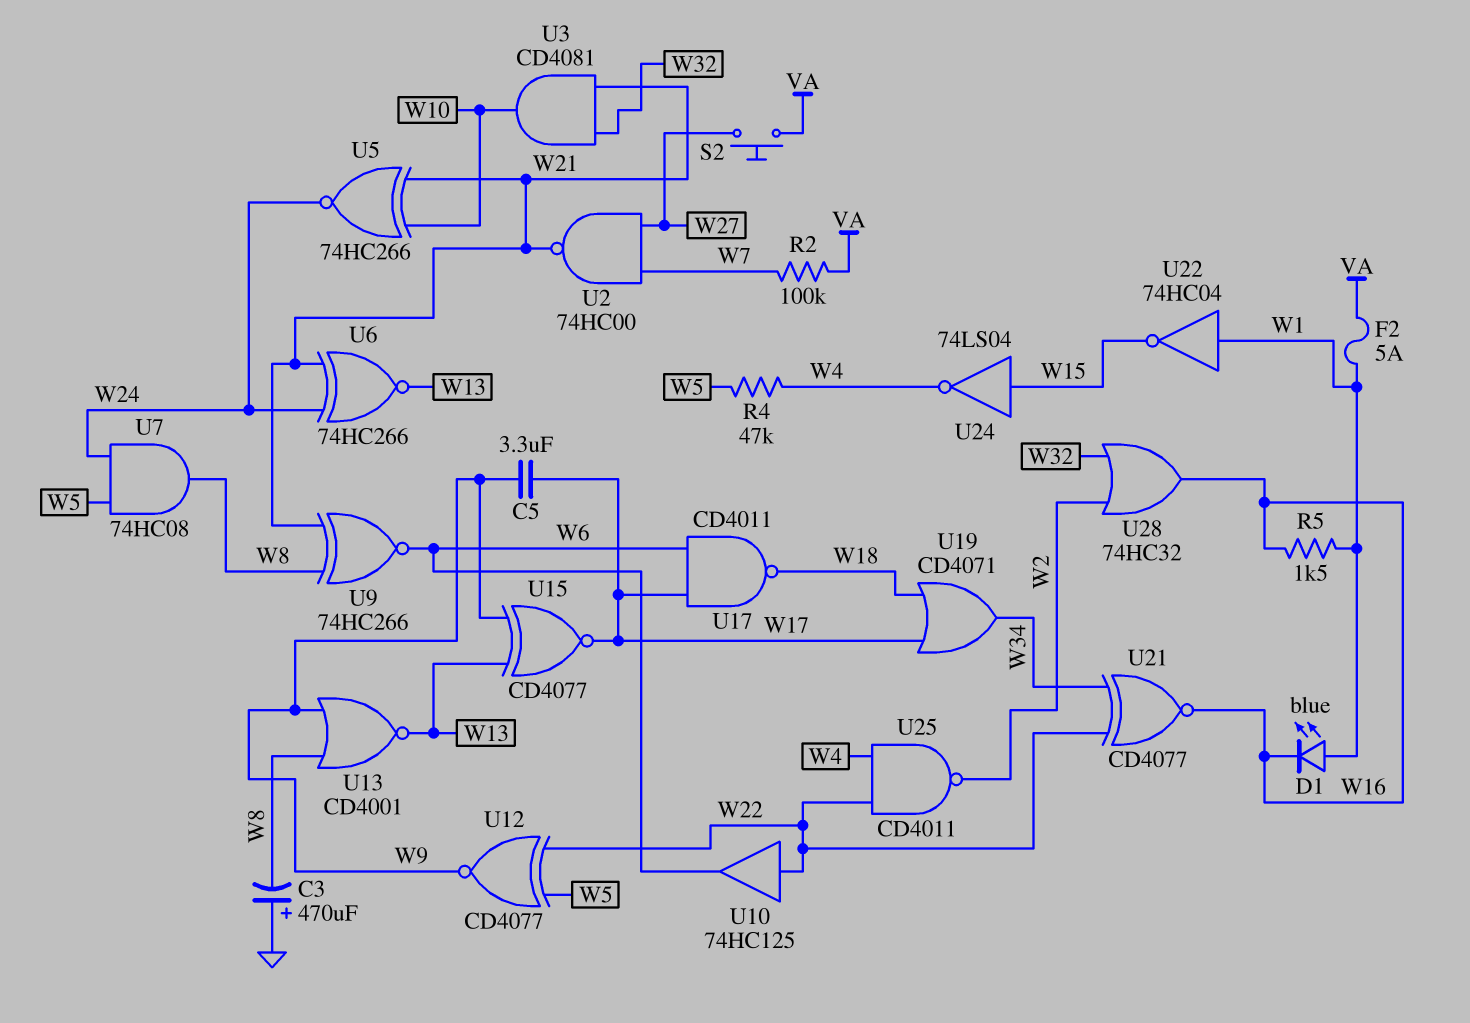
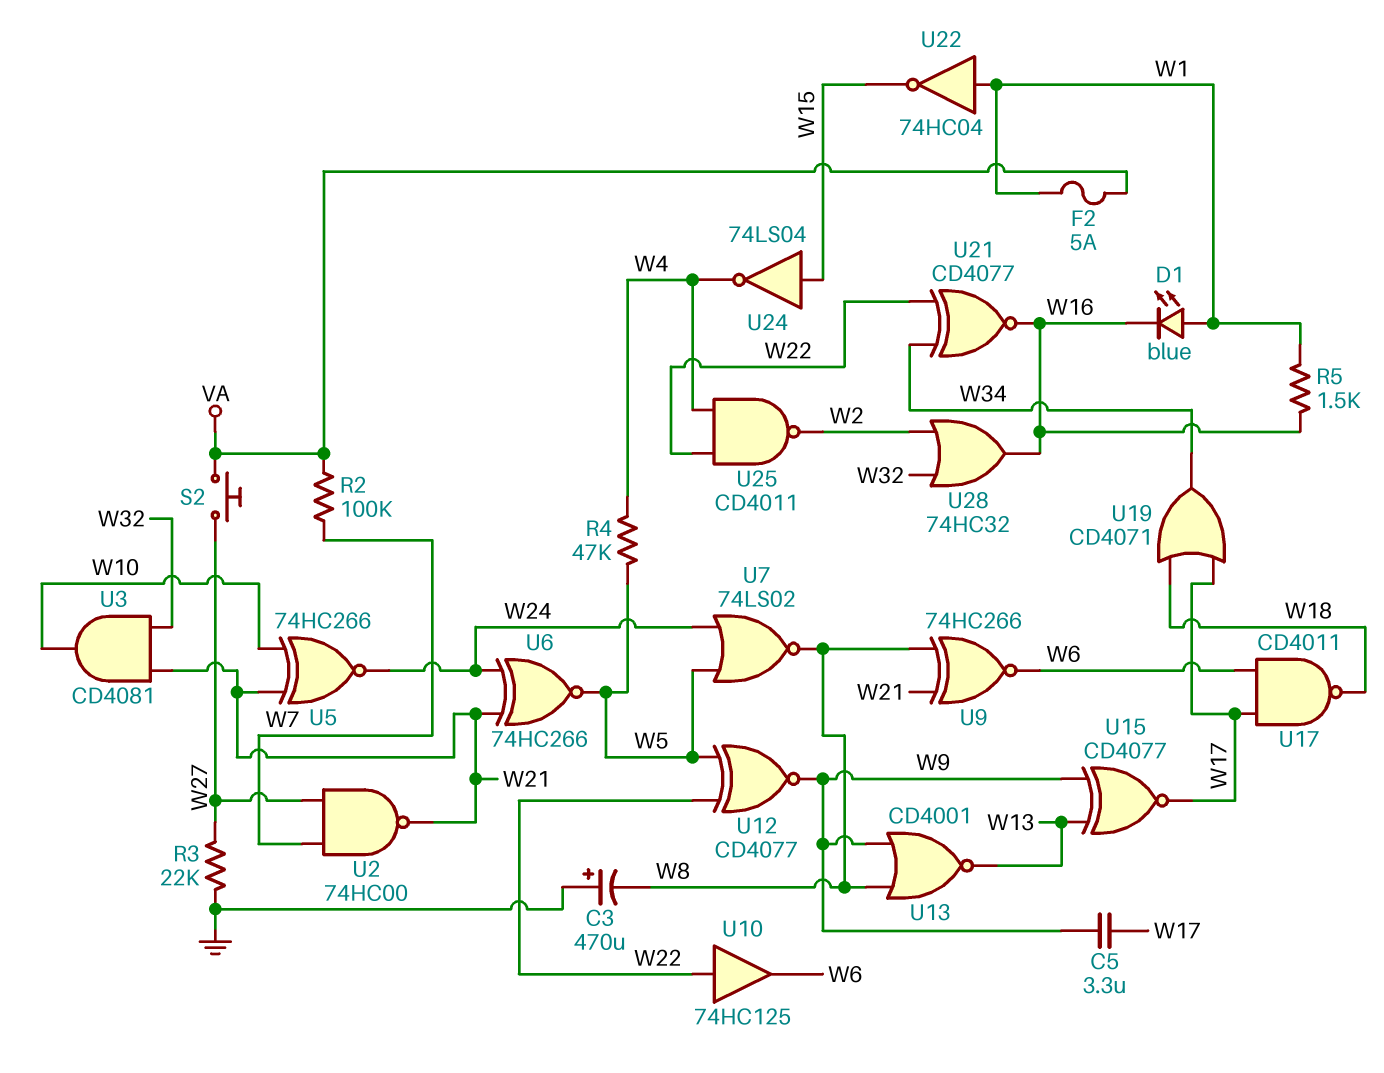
R3: none -> 22k (GND, W27)
U6: XNOR 74HC266 (in W21, in W24, out W13) -> XNOR 74HC266 (in W21, in W24, out W5)
U7: AND 74HC08 (in W5, in W24, out W8) -> NOR 74LS02 (in W5, in W24, out W8)

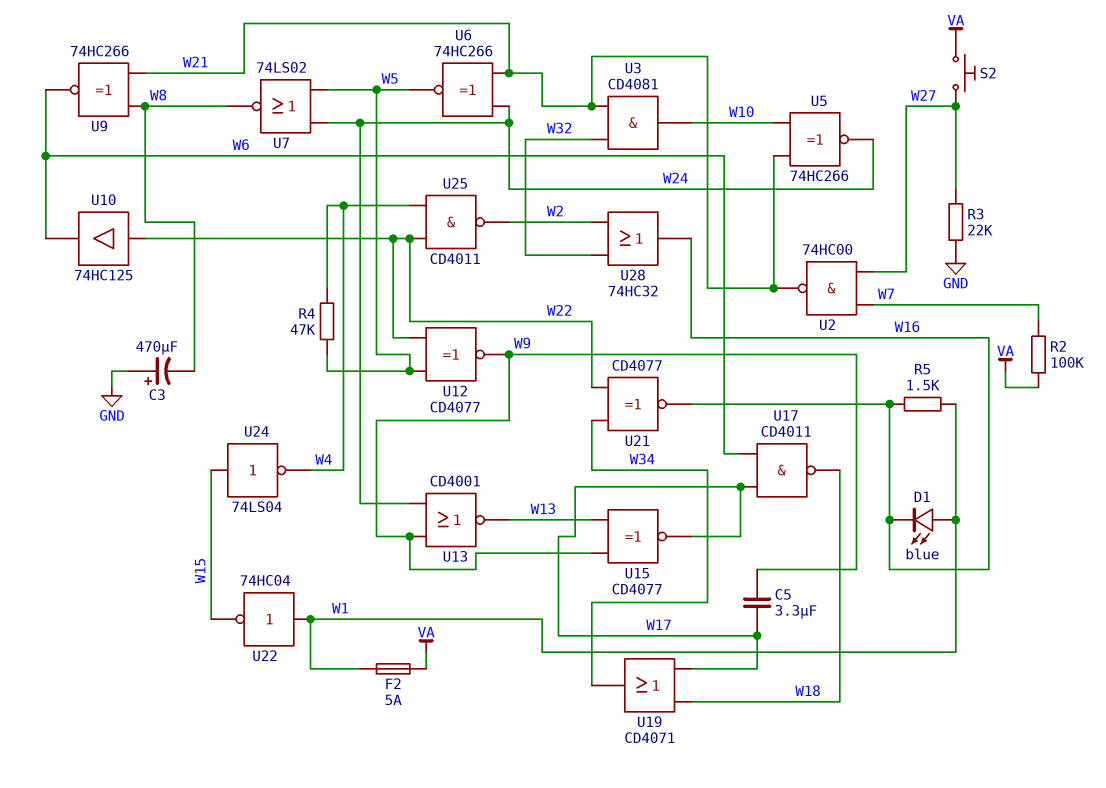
U13: NOR CD4001 (in W8, in W9, out W13) -> NOR CD4001 (in W9, in W24, out W13)

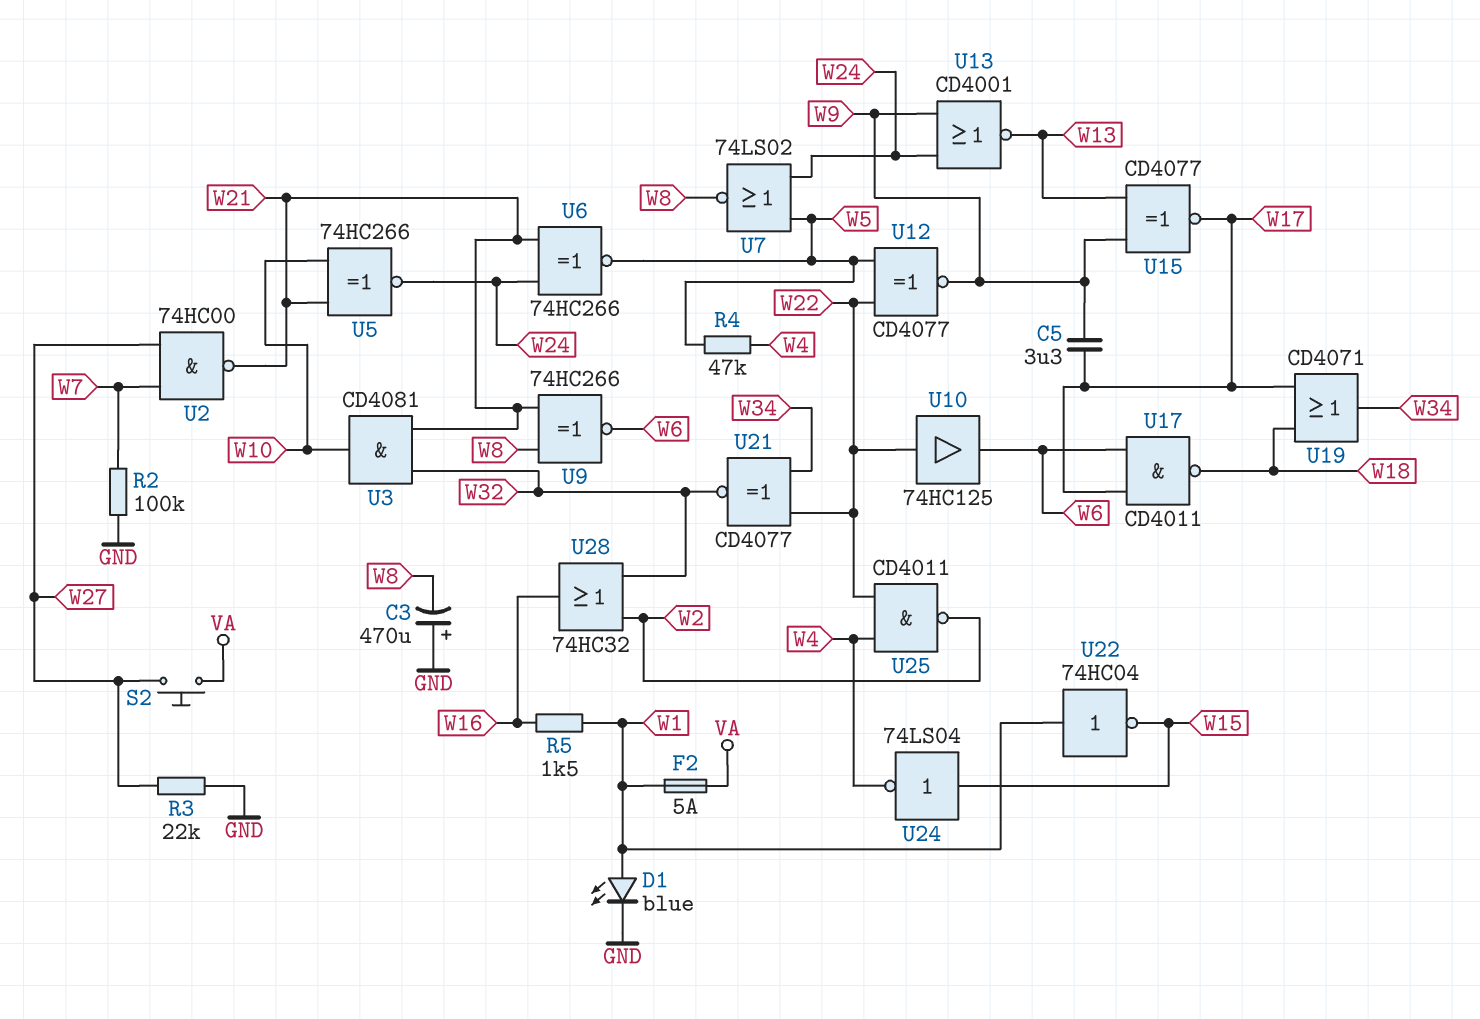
D1: LED blue (A W1, K W16) -> LED blue (A W1, K GND)
R2: 100k (VA, W7) -> 100k (GND, W7)
U21: XNOR CD4077 (in W22, in W34, out W16) -> XNOR CD4077 (in W22, in W34, out W32)

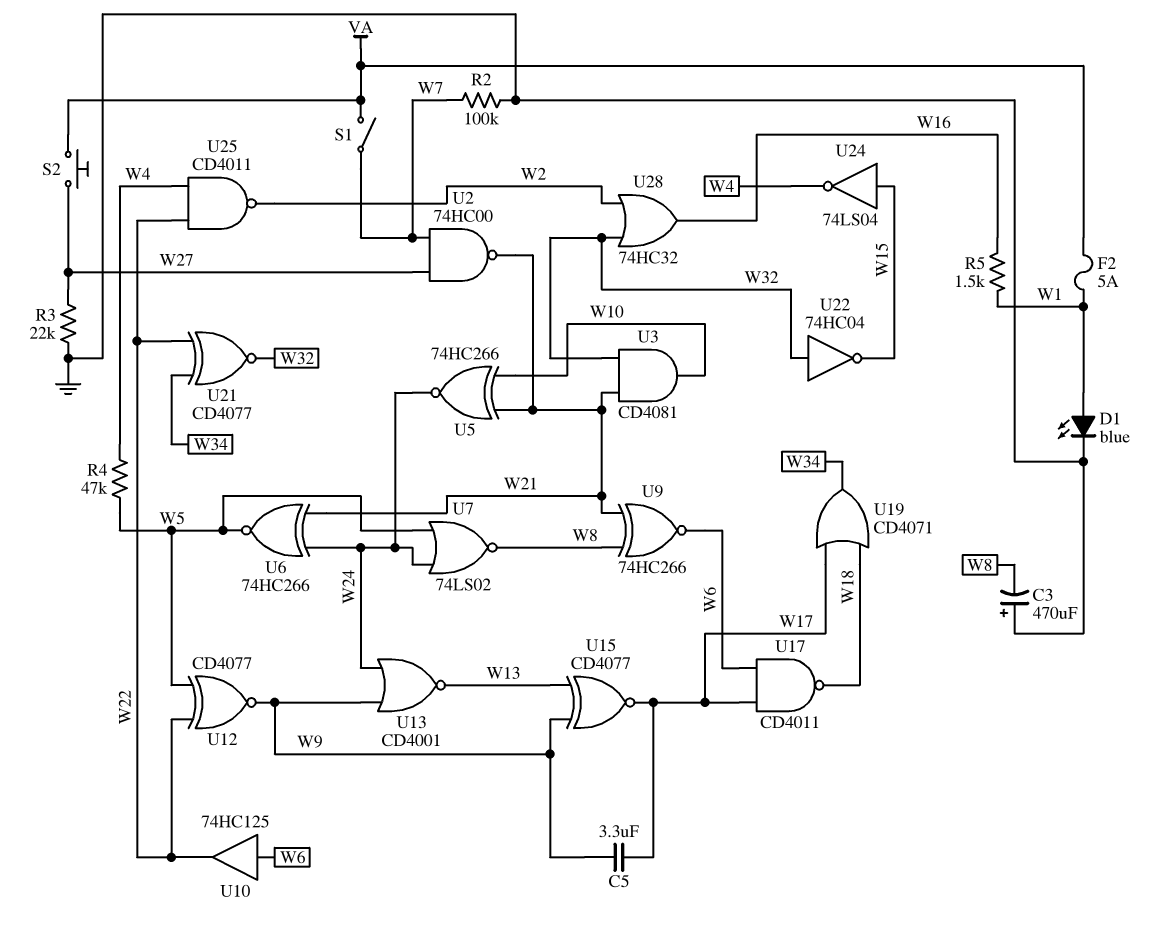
S1: none -> switch (VA, W7)
U10: buffer 74HC125 (in W22, out W6) -> buffer 74HC125 (in W6, out W22)
U22: NOT 74HC04 (in W1, out W15) -> NOT 74HC04 (in W32, out W15)

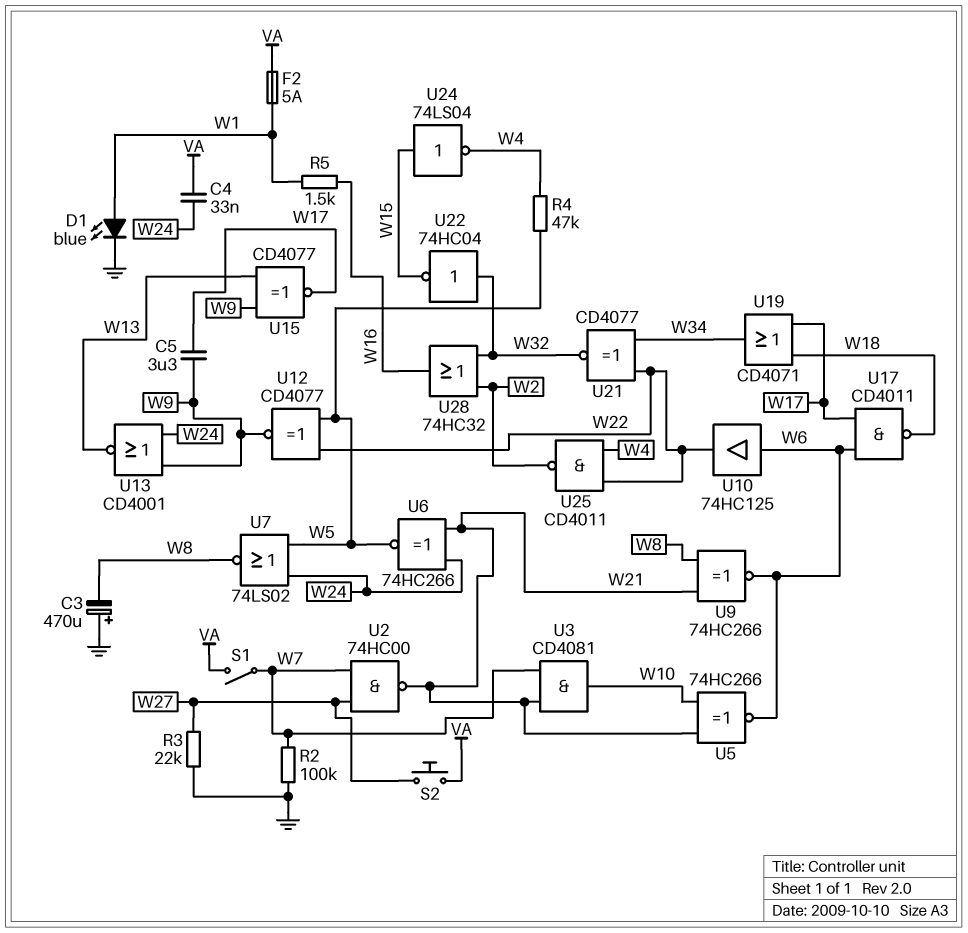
C4: none -> 33nF (VA, W24)
U3: AND CD4081 (in W21, in W32, out W10) -> AND CD4081 (in W7, in W21, out W10)
U5: XNOR 74HC266 (in W10, in W21, out W24) -> XNOR 74HC266 (in W10, in W21, out W6)

